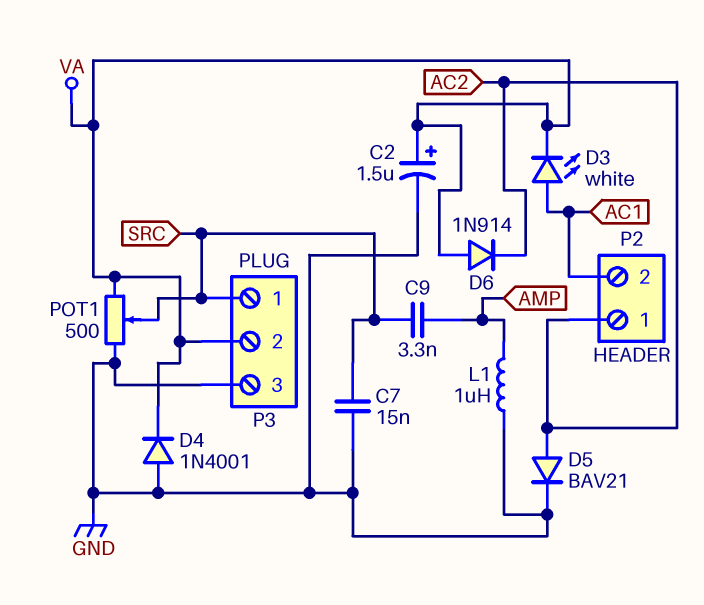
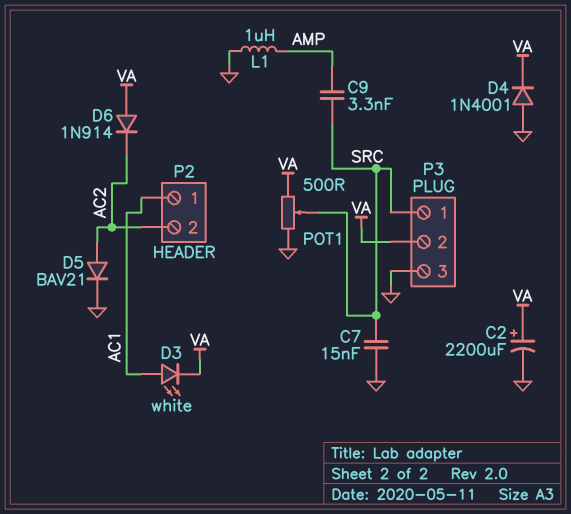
C2: 1.5uF (plus VA, minus GND) -> 2200uF (plus VA, minus GND)
P2 pin 1: AC2 -> AC1
P2 pin 2: AC1 -> AC2

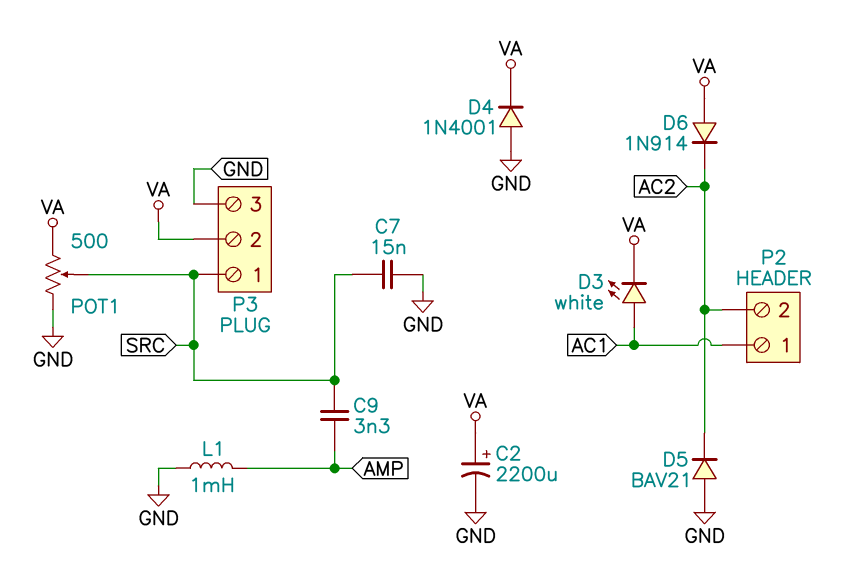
D5: diode BAV21 (A AC2, K GND) -> diode BAV21 (A GND, K AC2)
L1: 1uH (AMP, GND) -> 1mH (AMP, GND)

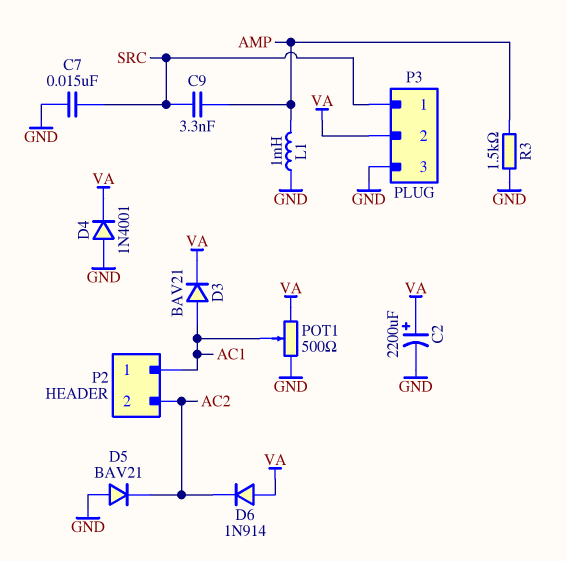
D3: LED white (A AC1, K VA) -> diode BAV21 (A AC1, K VA)
POT1: 500 (GND, VA, wiper SRC) -> 500 (GND, VA, wiper AC1)
R3: none -> 1.5k (AMP, GND)

